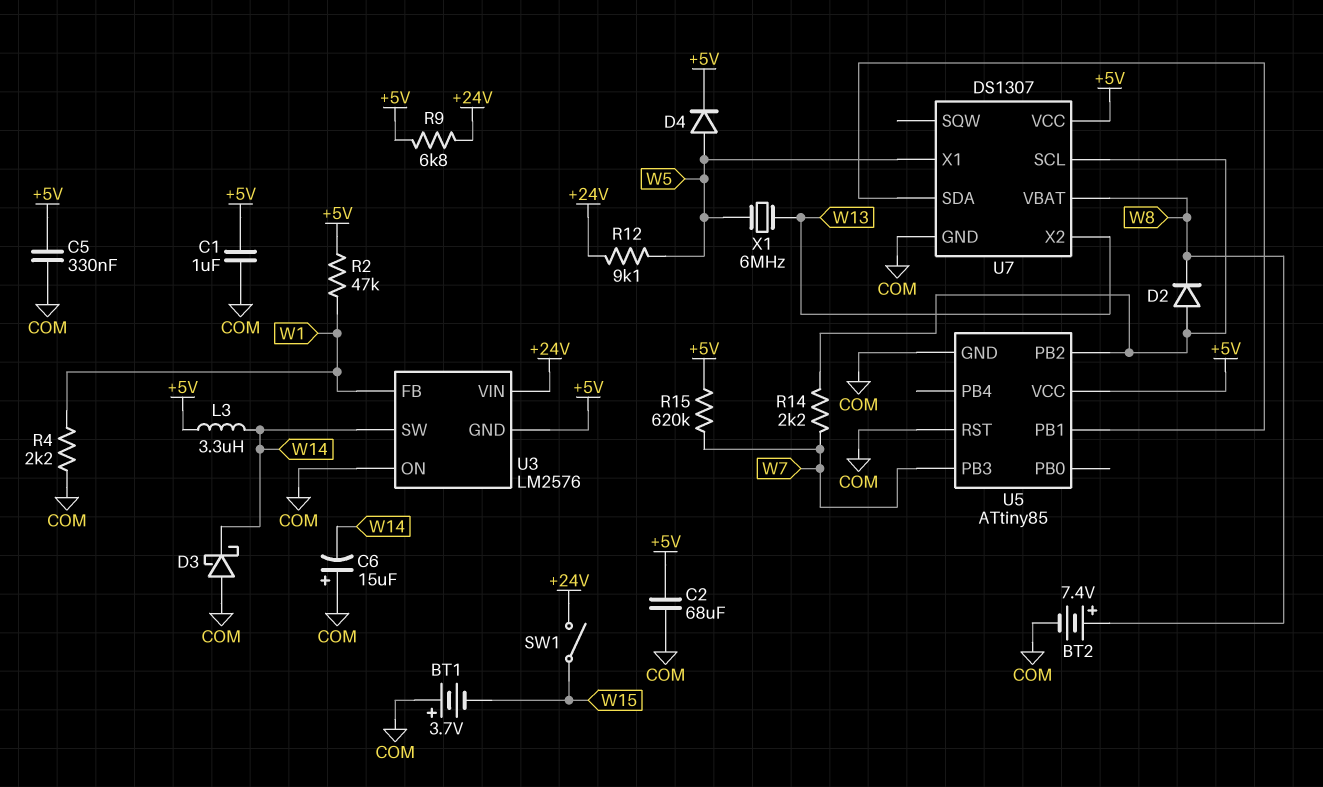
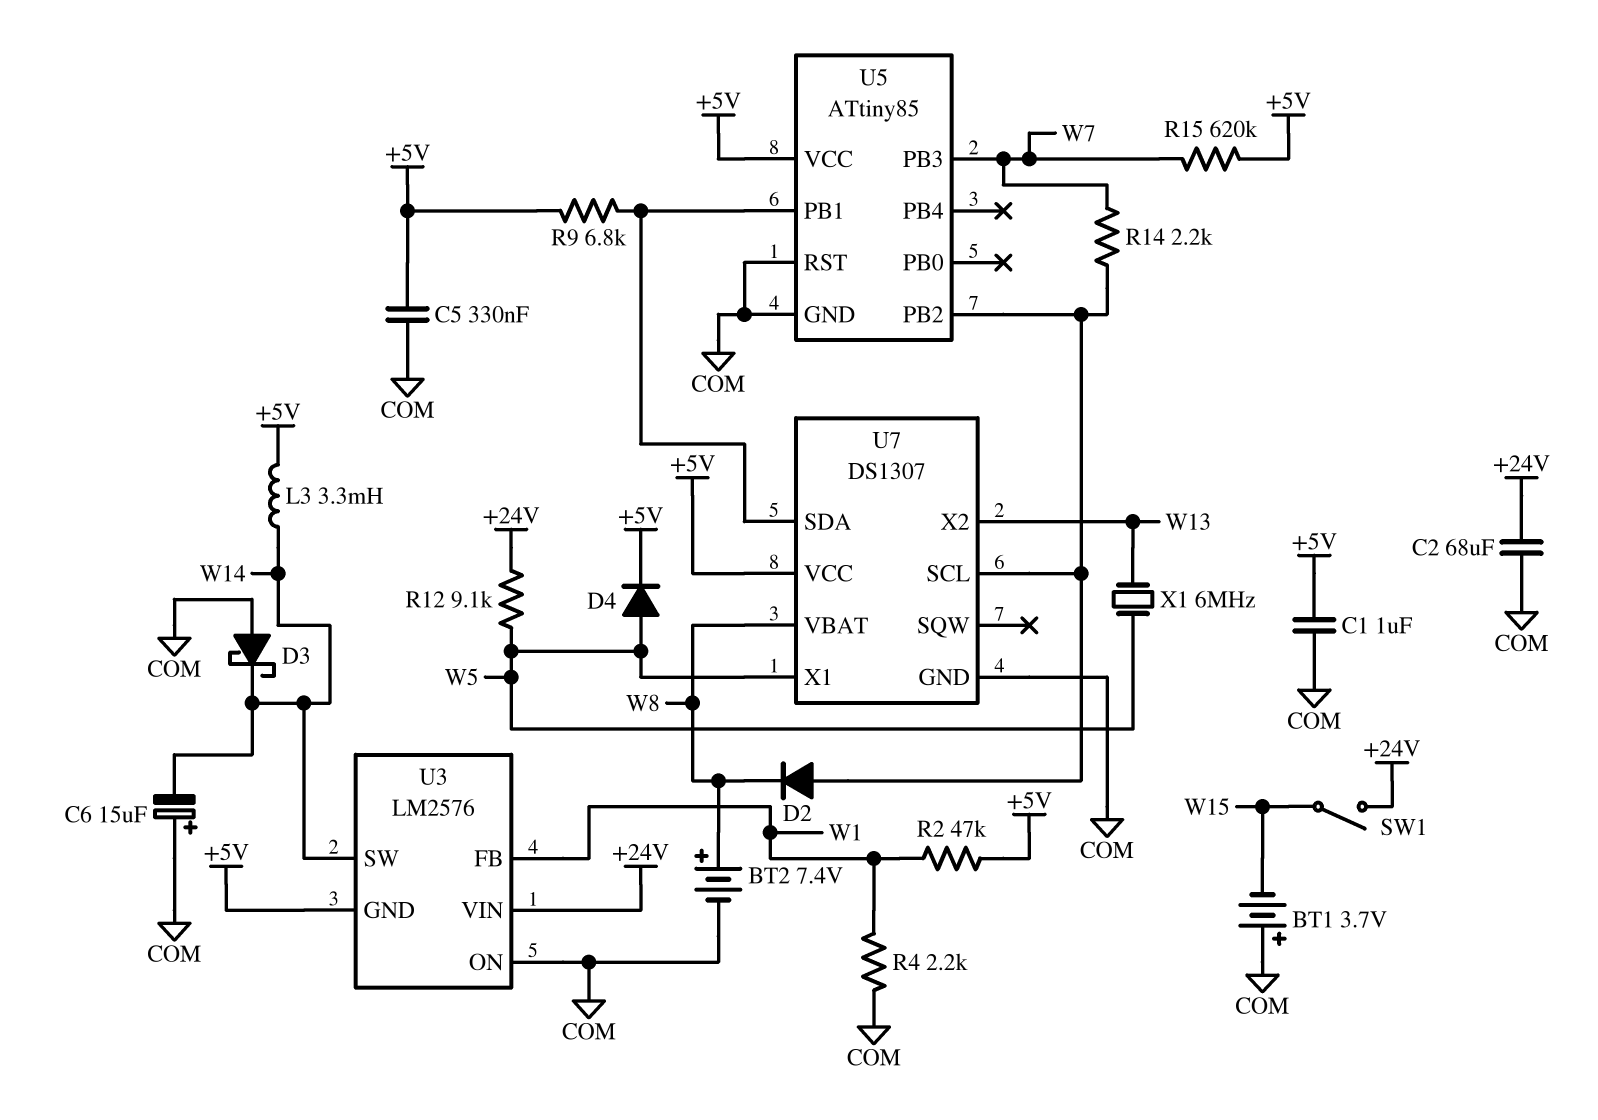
C2: 68uF (+5V, COM) -> 68uF (+24V, COM)
L3: 3.3uH (+5V, W14) -> 3.3mH (+5V, W14)
R9: 6.8k (+5V, +24V) -> 6.8k (+5V, U5/PB1)

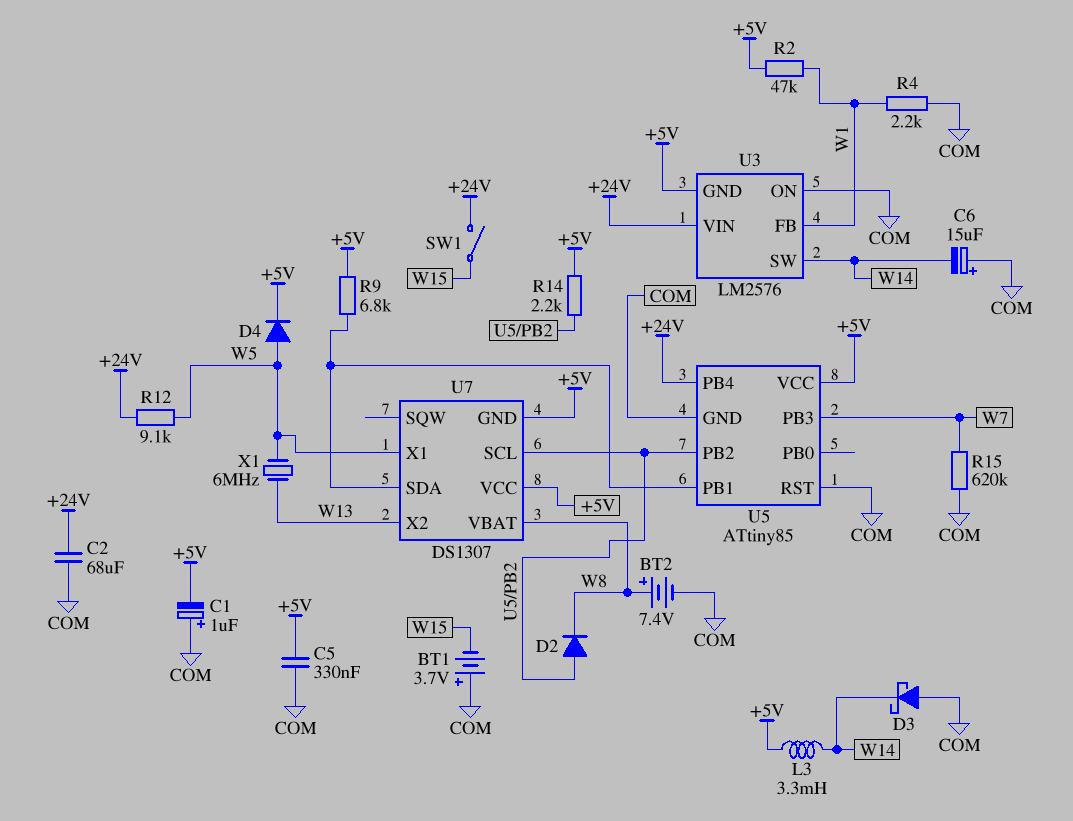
C1: 1uF (+5V, COM) -> 1uF (plus COM, minus +5V)
R14: 2.2k (U5/PB2, W7) -> 2.2k (+5V, U5/PB2)
R15: 620k (+5V, W7) -> 620k (COM, W7)
U5 pin PB4: none -> +24V
U7 pin GND: COM -> +5V

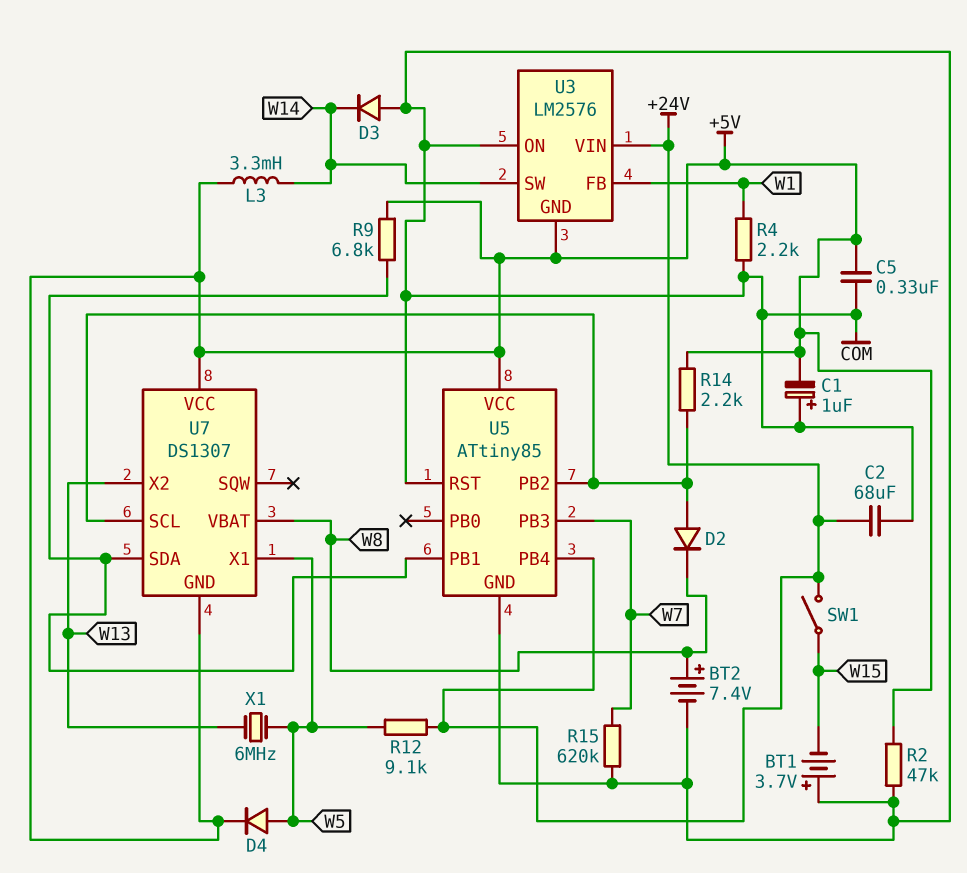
C6: 15uF (plus COM, minus W14) -> none
D3: schottky (A COM, K W14) -> diode (A COM, K W14)
R2: 47k (+5V, W1) -> 47k (+5V, COM)

